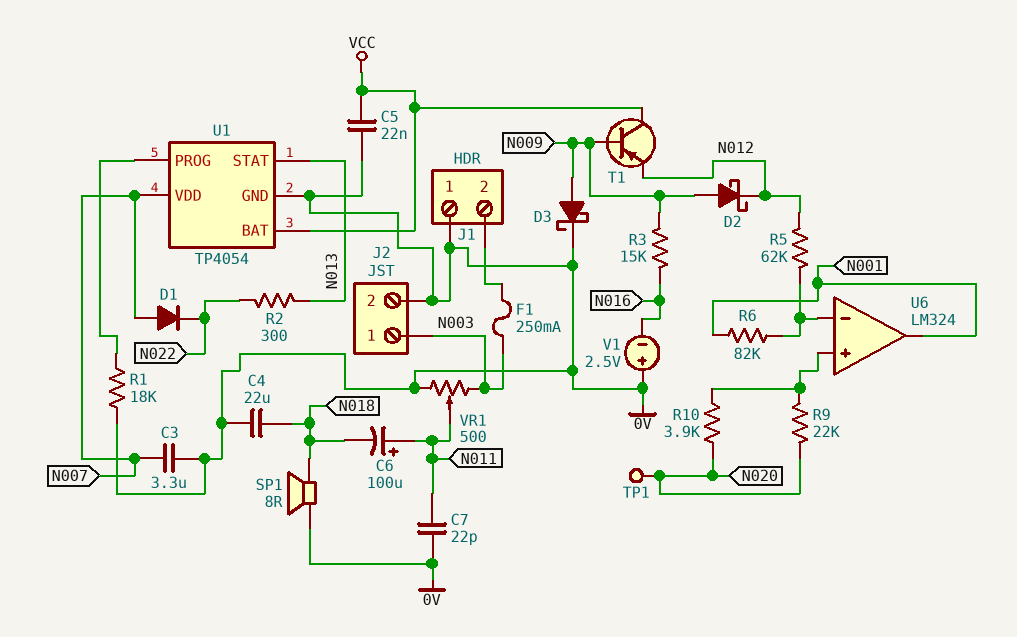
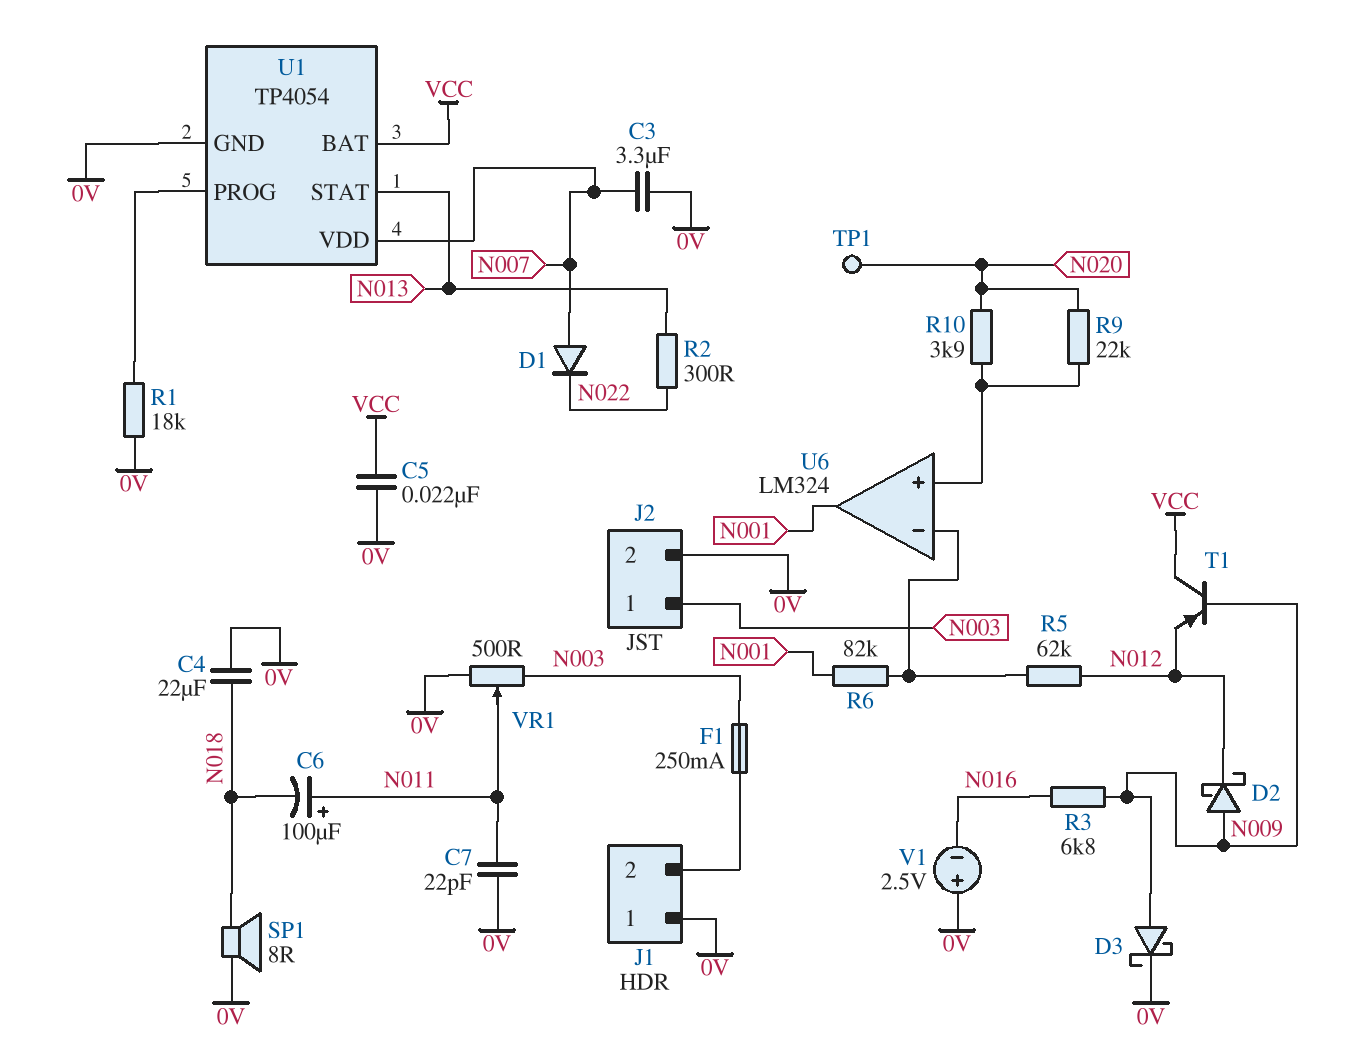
R3: 15k (N009, N016) -> 6.8k (N009, N016)

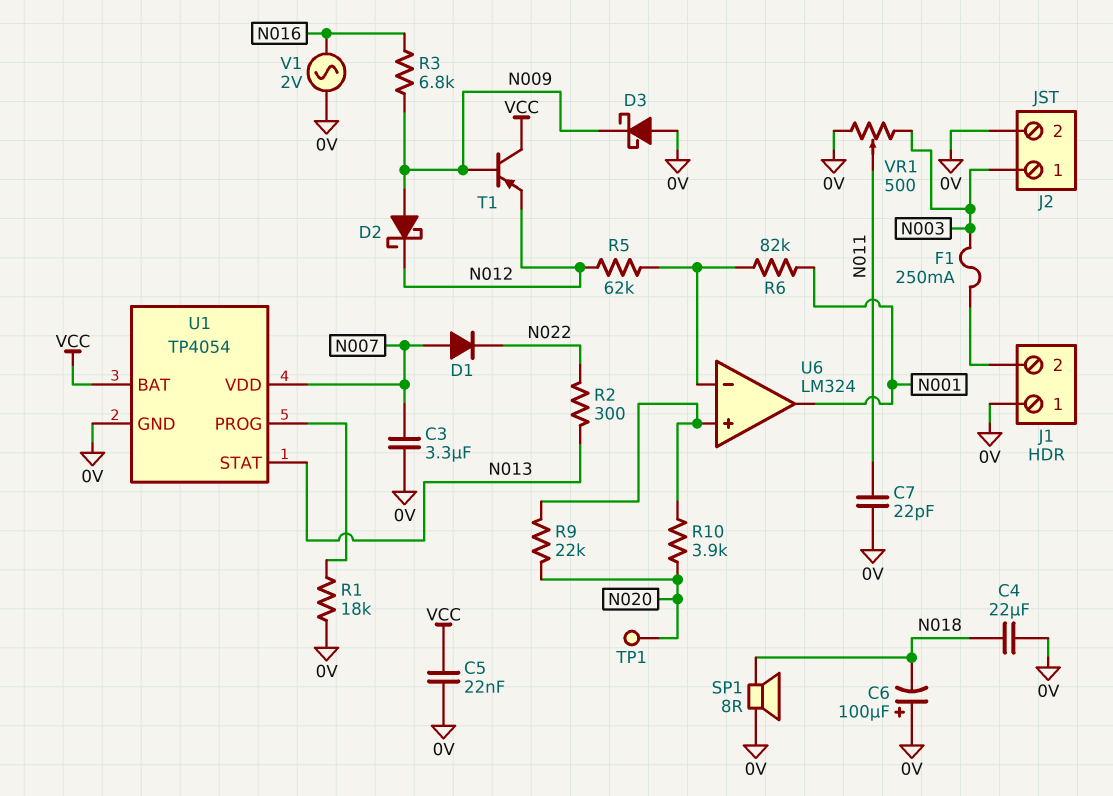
C6: 100uF (plus N011, minus N018) -> 100uF (plus 0V, minus N018)
D3: schottky (A N009, K 0V) -> schottky (A 0V, K N009)
V1: 2.5V (plus 0V, minus N016) -> AC 2V (0V, N016)

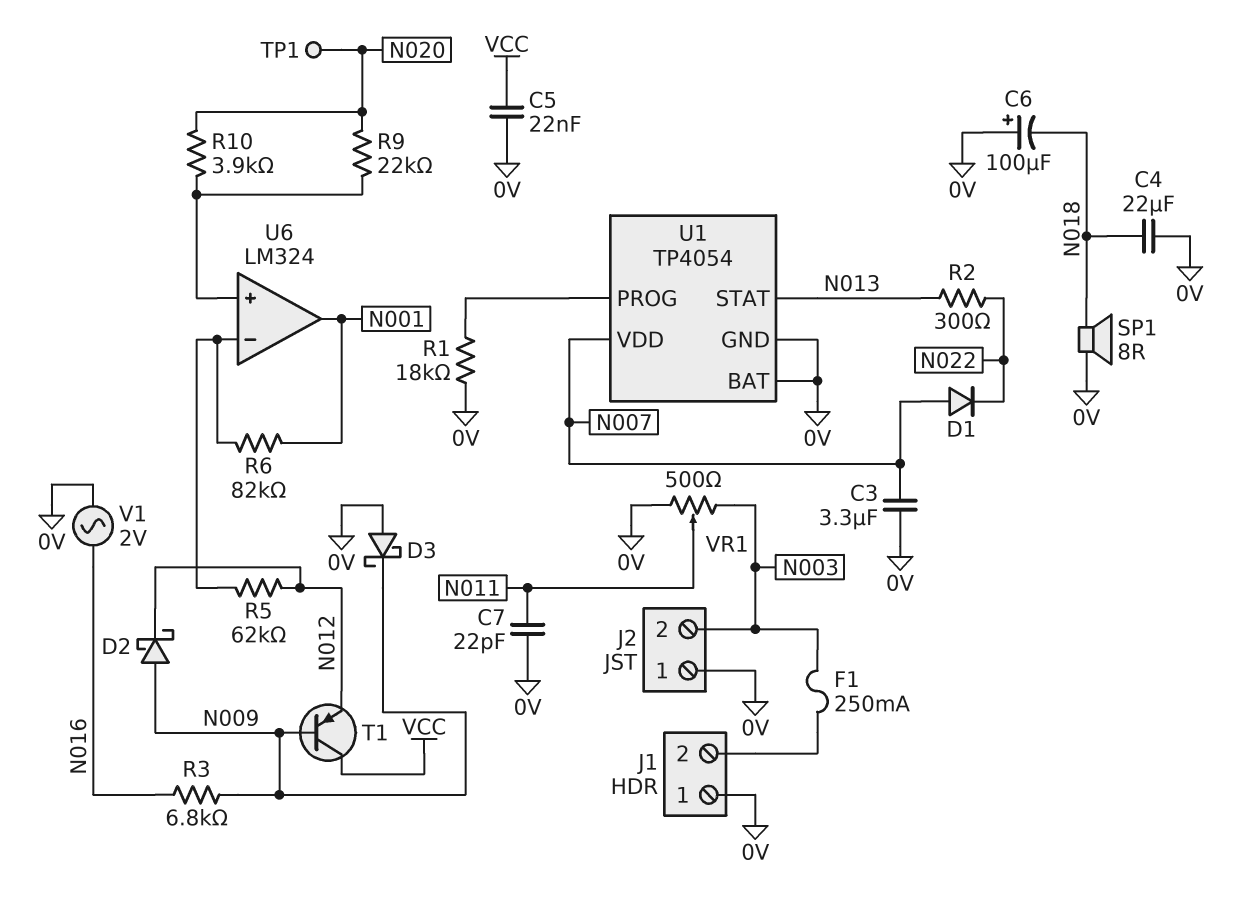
J2 pin 1: N003 -> 0V
J2 pin 2: 0V -> N003
U1 pin BAT: VCC -> 0V

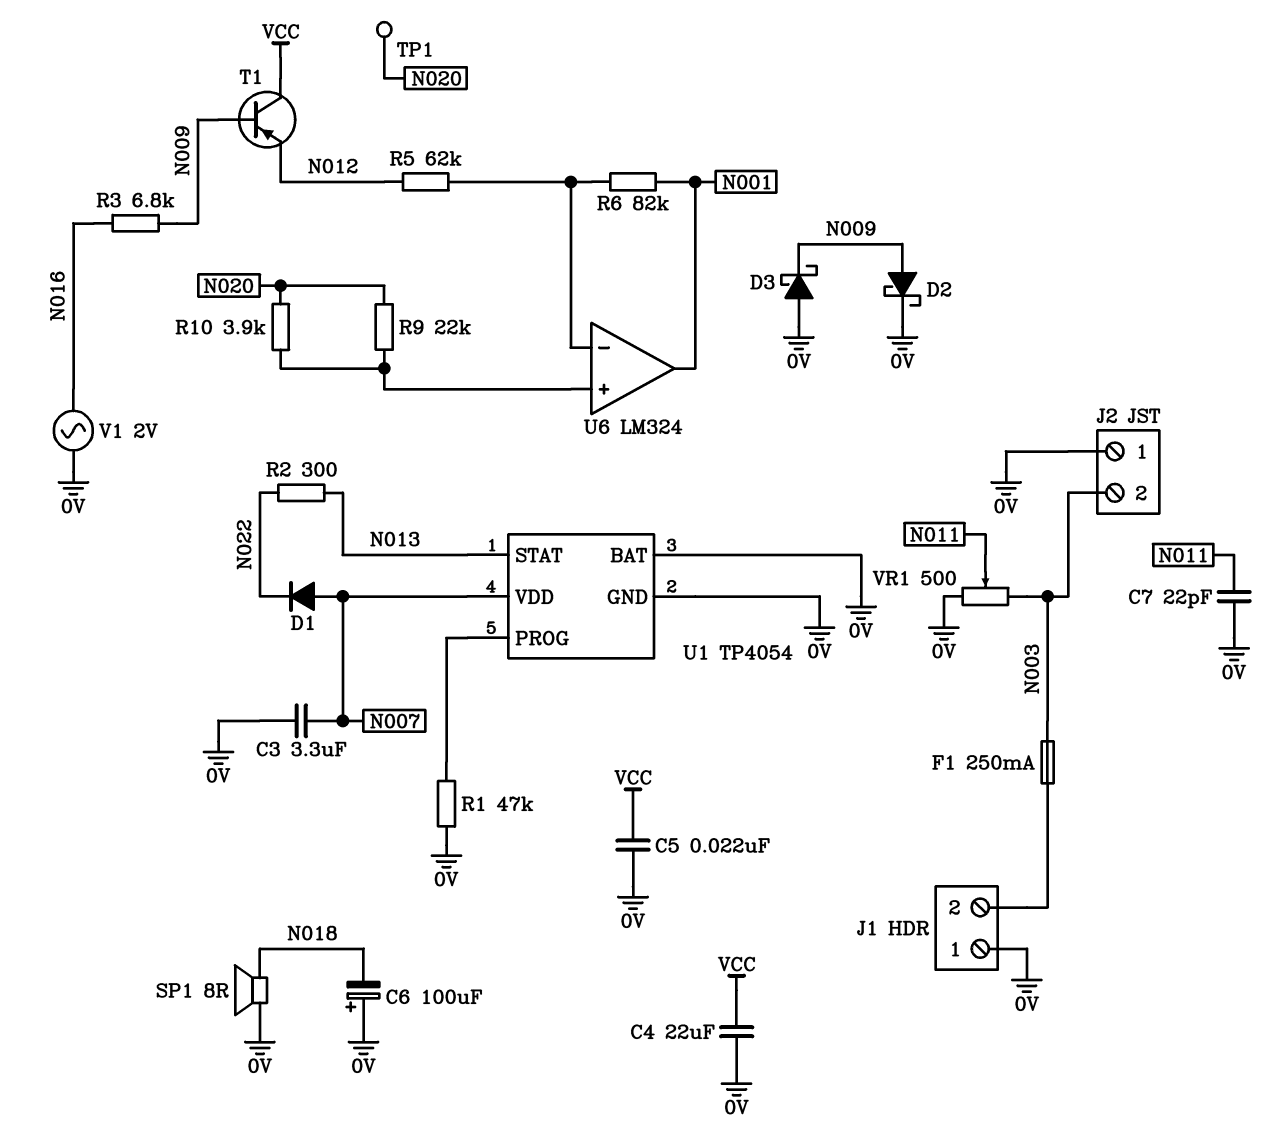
C4: 22uF (0V, N018) -> 22uF (0V, VCC)
D2: schottky (A N009, K N012) -> schottky (A N009, K 0V)
R1: 18k (0V, U1/PROG) -> 47k (0V, U1/PROG)

